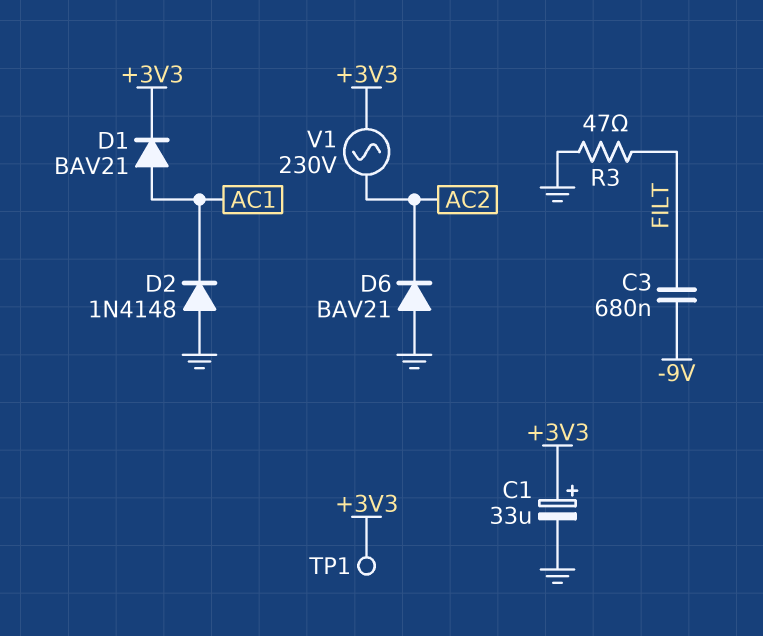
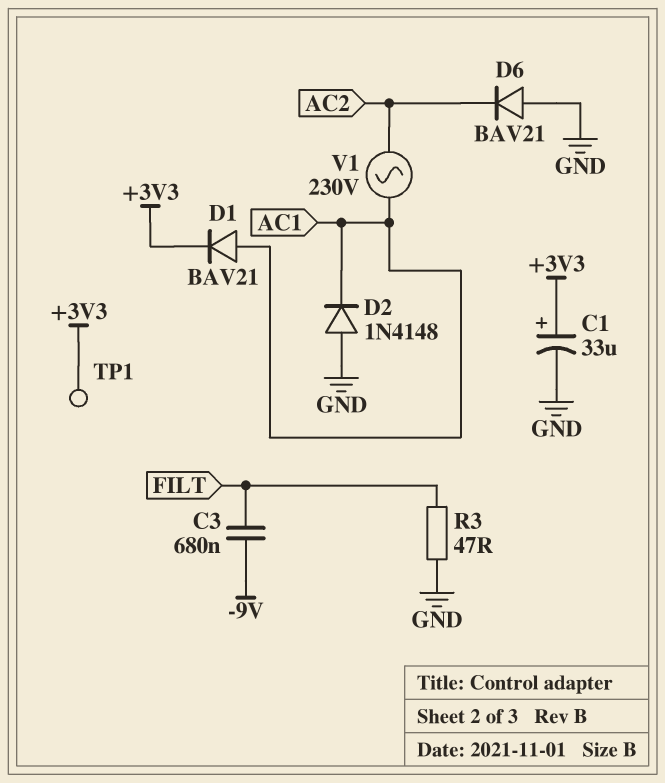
V1: AC 230V (+3V3, AC2) -> AC 230V (AC1, AC2)

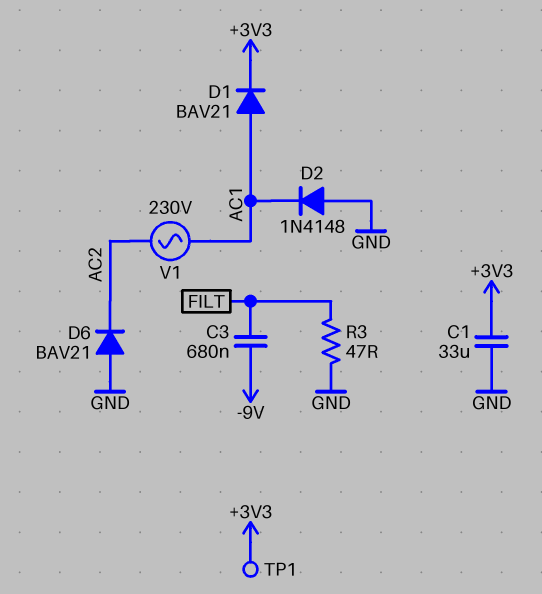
C1: 33uF (plus +3V3, minus GND) -> 33uF (+3V3, GND)

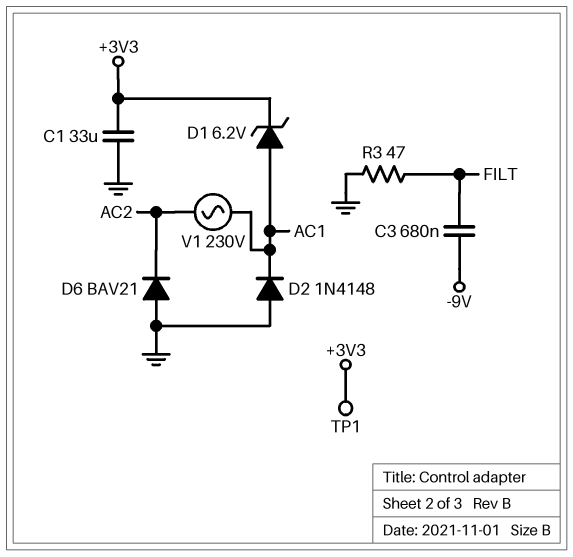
D1: diode BAV21 (A AC1, K +3V3) -> zener 6.2V (A AC1, K +3V3)

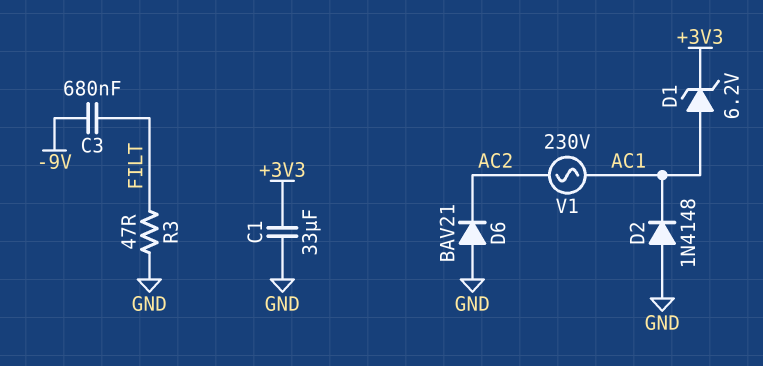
TP1: test point (+3V3) -> none

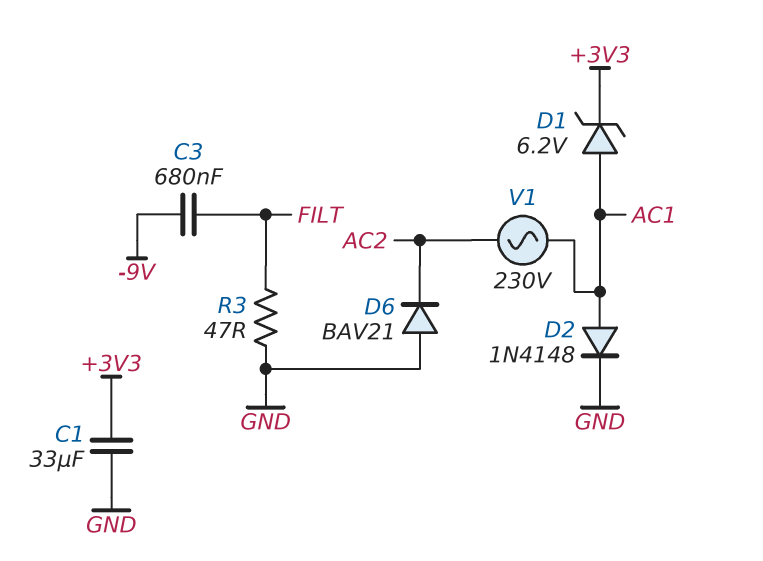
D2: diode 1N4148 (A GND, K AC1) -> diode 1N4148 (A AC1, K GND)

